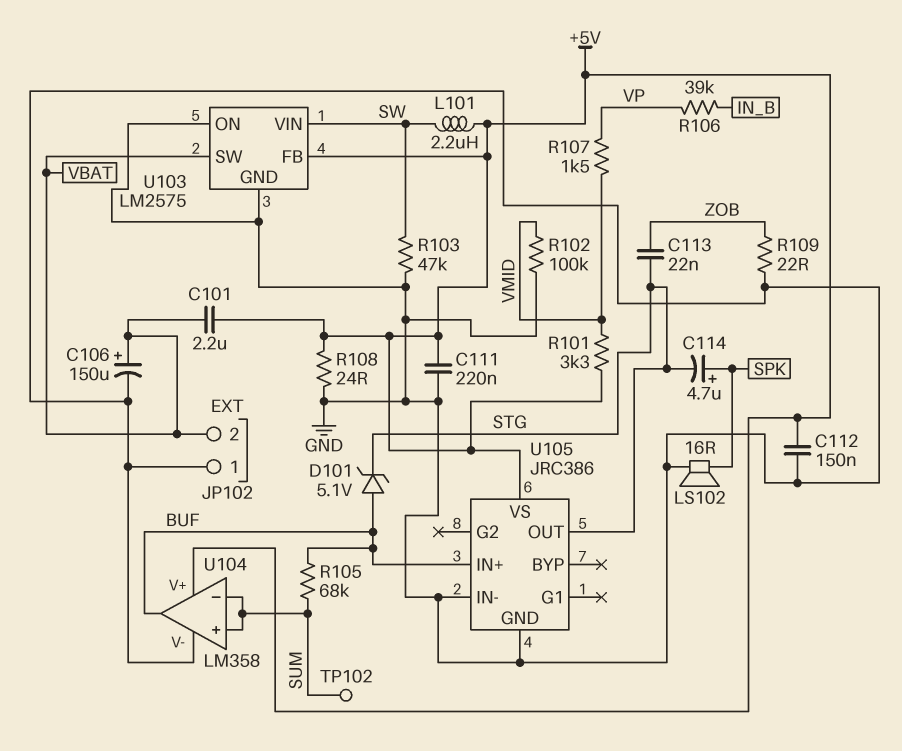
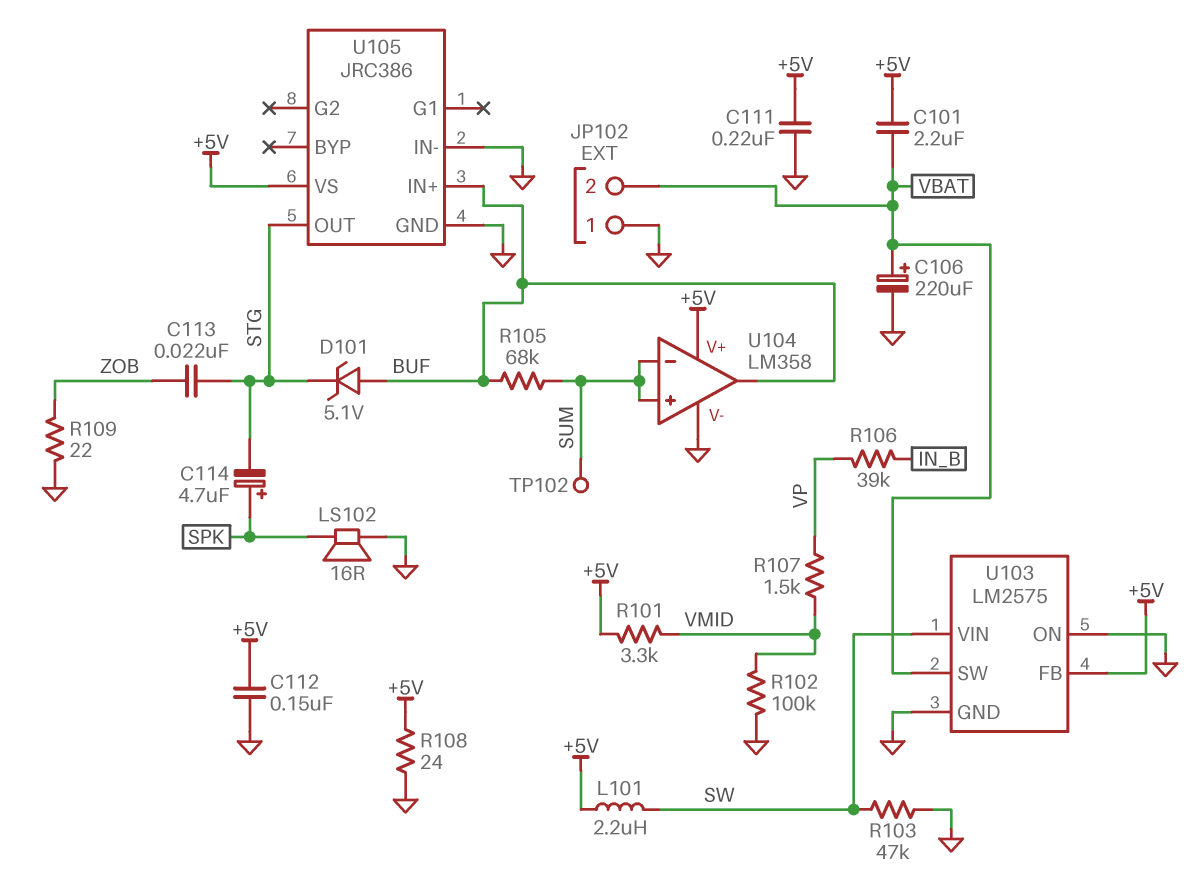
C106: 150uF (plus VBAT, minus GND) -> 220uF (plus VBAT, minus GND)

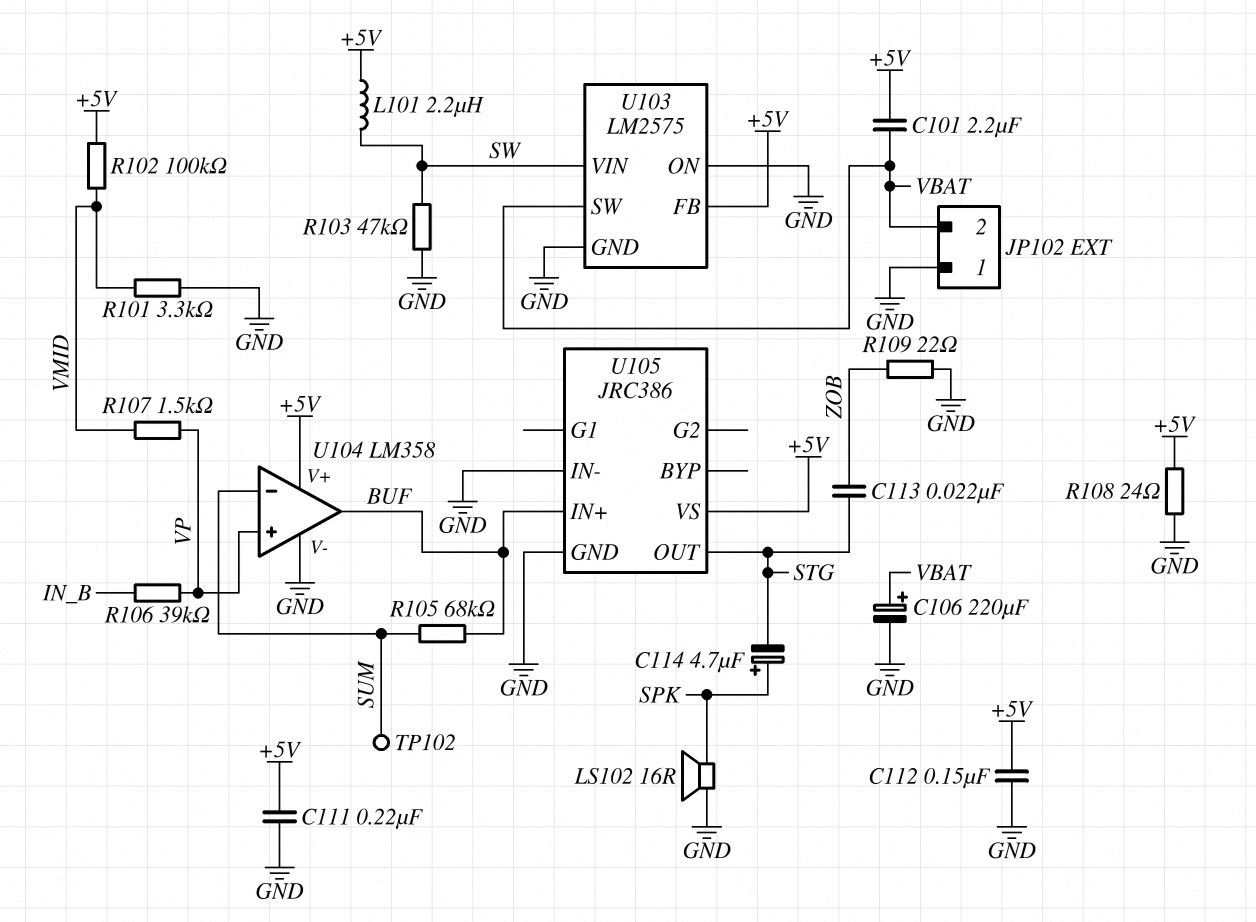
D101: zener 5.1V (A BUF, K STG) -> none
R101: 3.3k (+5V, VMID) -> 3.3k (GND, VMID)
R102: 100k (GND, VMID) -> 100k (+5V, VMID)
U104 pin in+: SUM -> VP

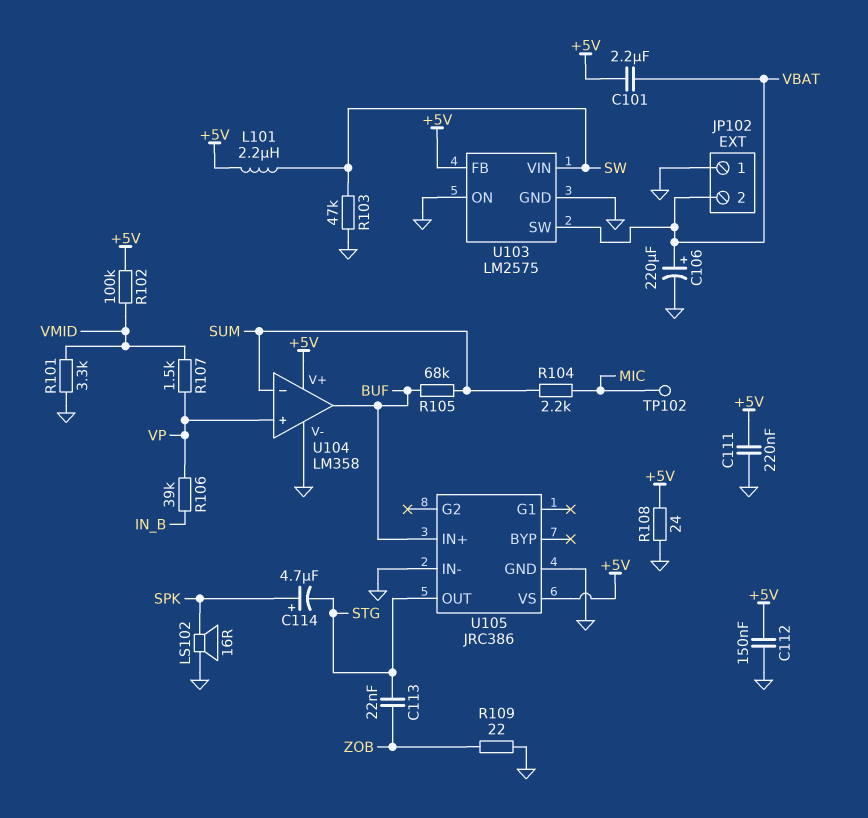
R104: none -> 2.2k (MIC, SUM)
TP102: test point (SUM) -> test point (MIC)

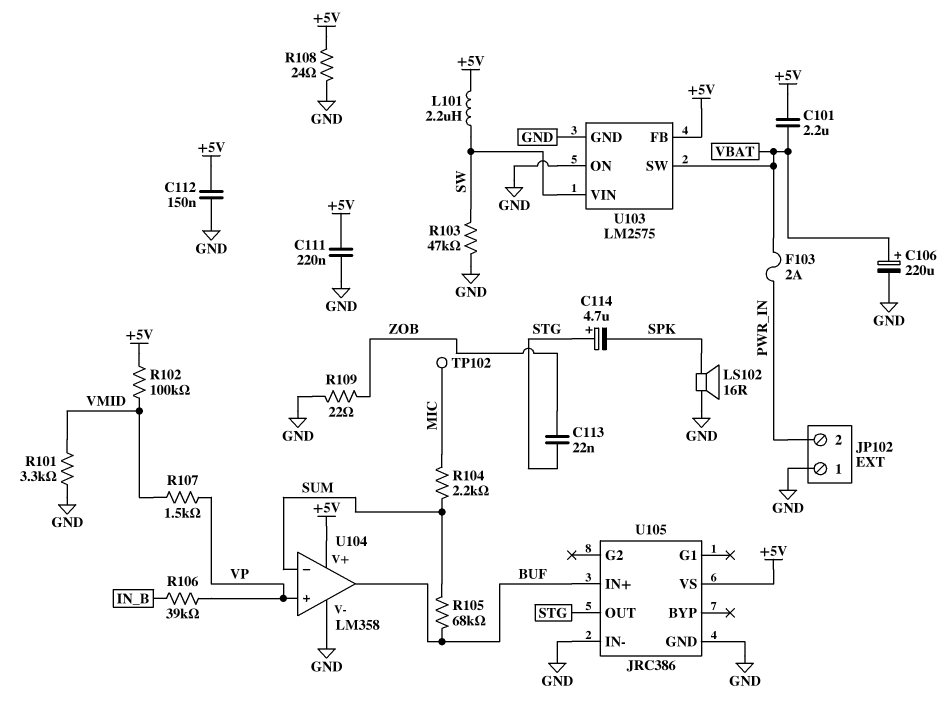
C114: 4.7uF (plus SPK, minus STG) -> 4.7uF (plus STG, minus SPK)
F103: none -> 2A (PWR_IN, VBAT)
JP102 pin 2: VBAT -> PWR_IN

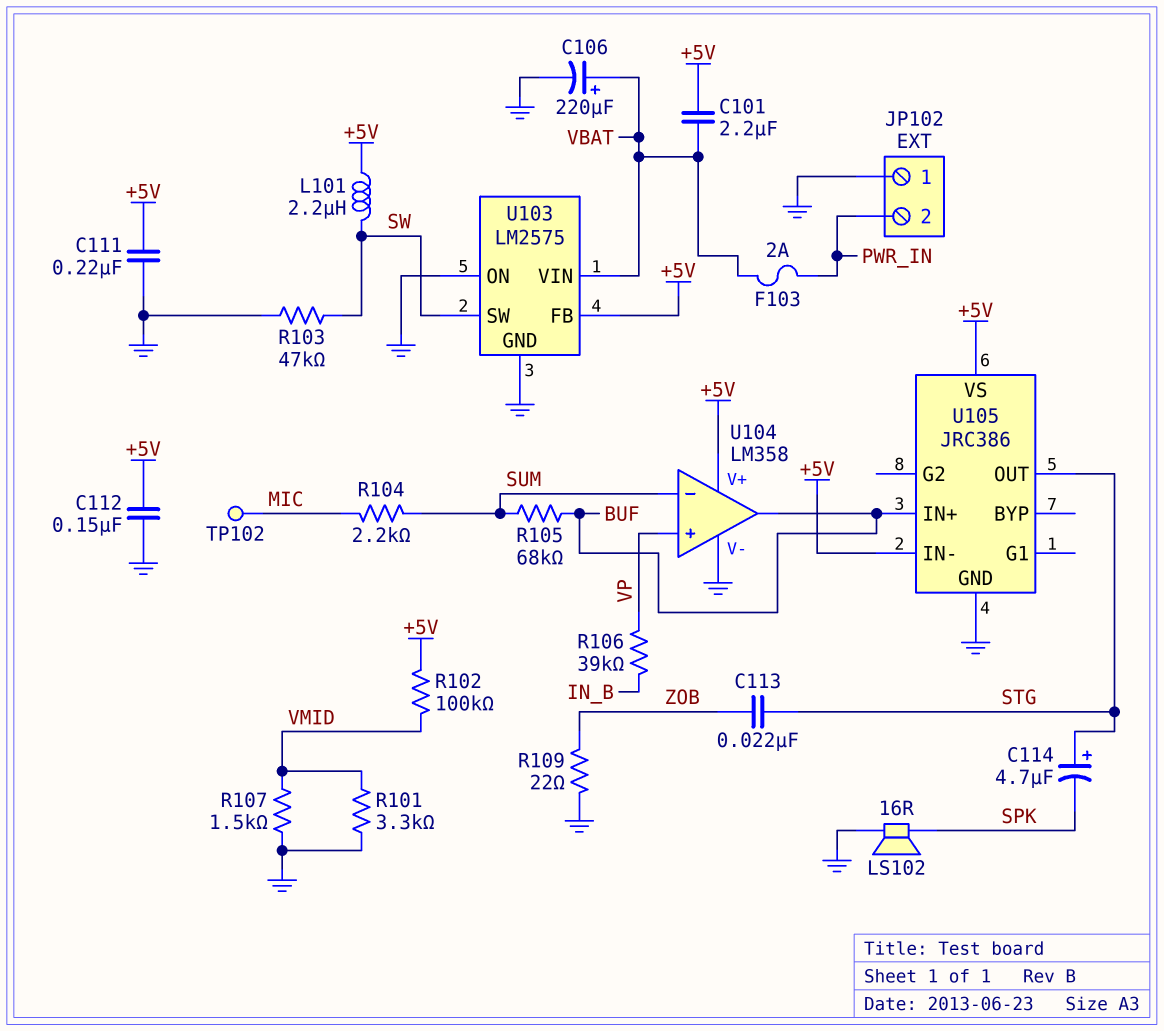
R107: 1.5k (VMID, VP) -> 1.5k (GND, VMID)
R108: 24 (+5V, GND) -> none
U103 pin SW: VBAT -> SW
U103 pin VIN: SW -> VBAT
U105 pin IN-: GND -> +5V

